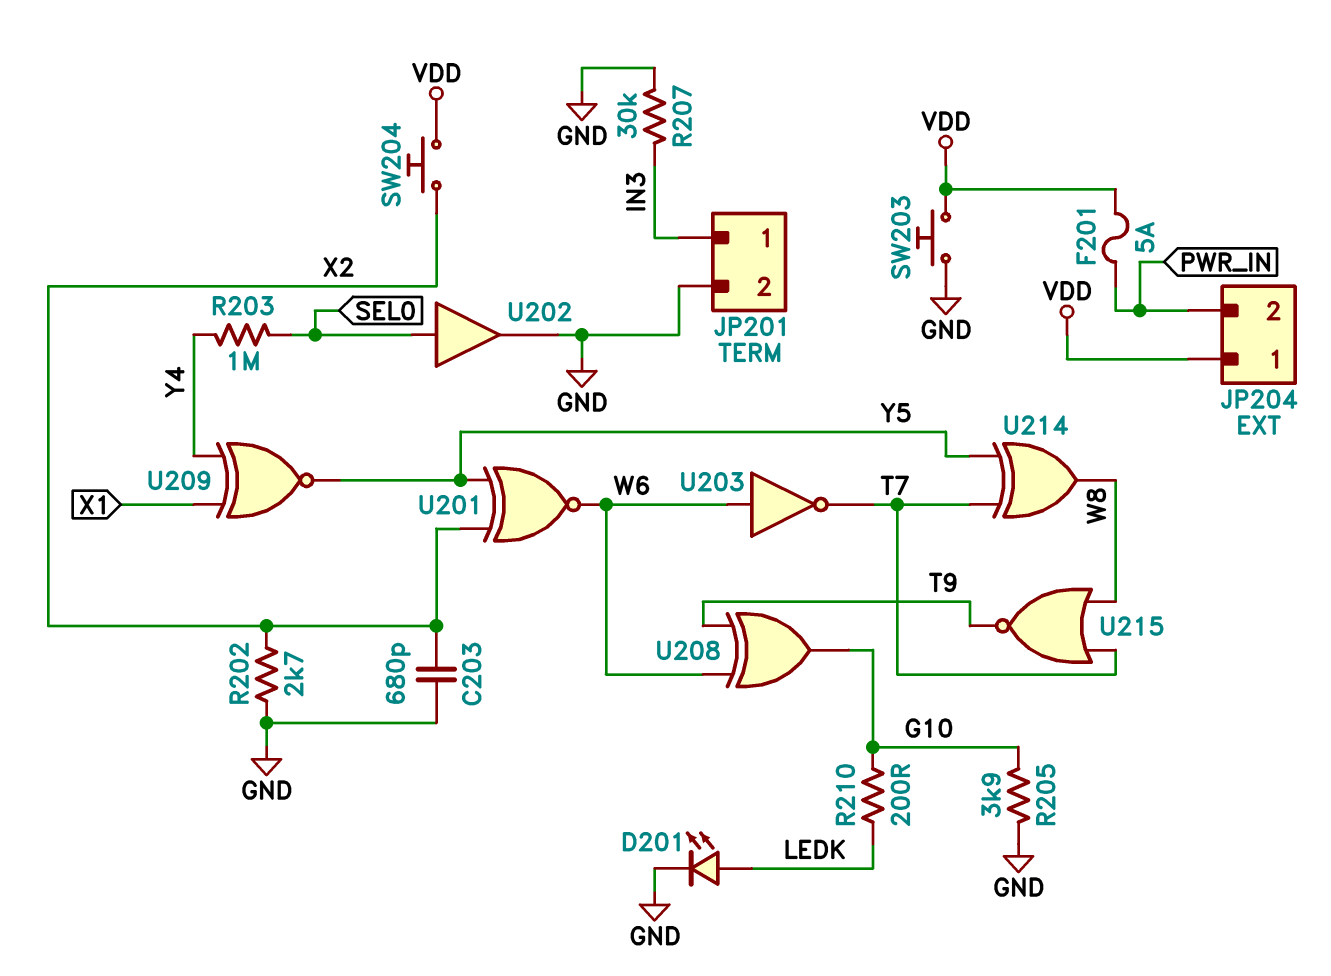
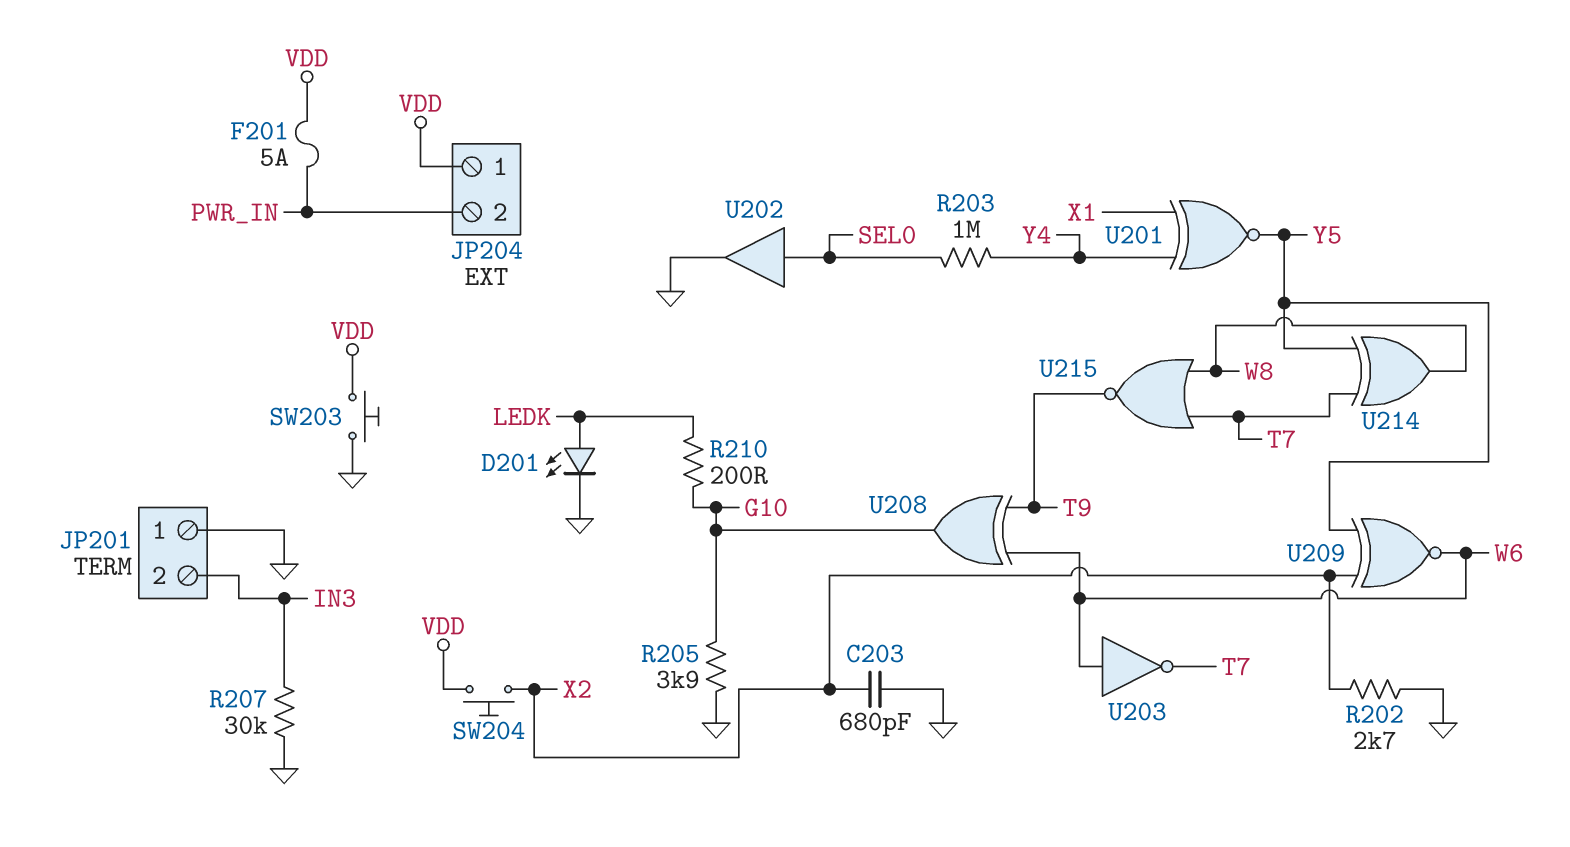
JP201 pin 1: IN3 -> GND
JP201 pin 2: GND -> IN3
U201: XNOR (in X2, in Y5, out W6) -> XNOR (in X1, in Y4, out Y5)
U209: XNOR (in X1, in Y4, out Y5) -> XNOR (in X2, in Y5, out W6)

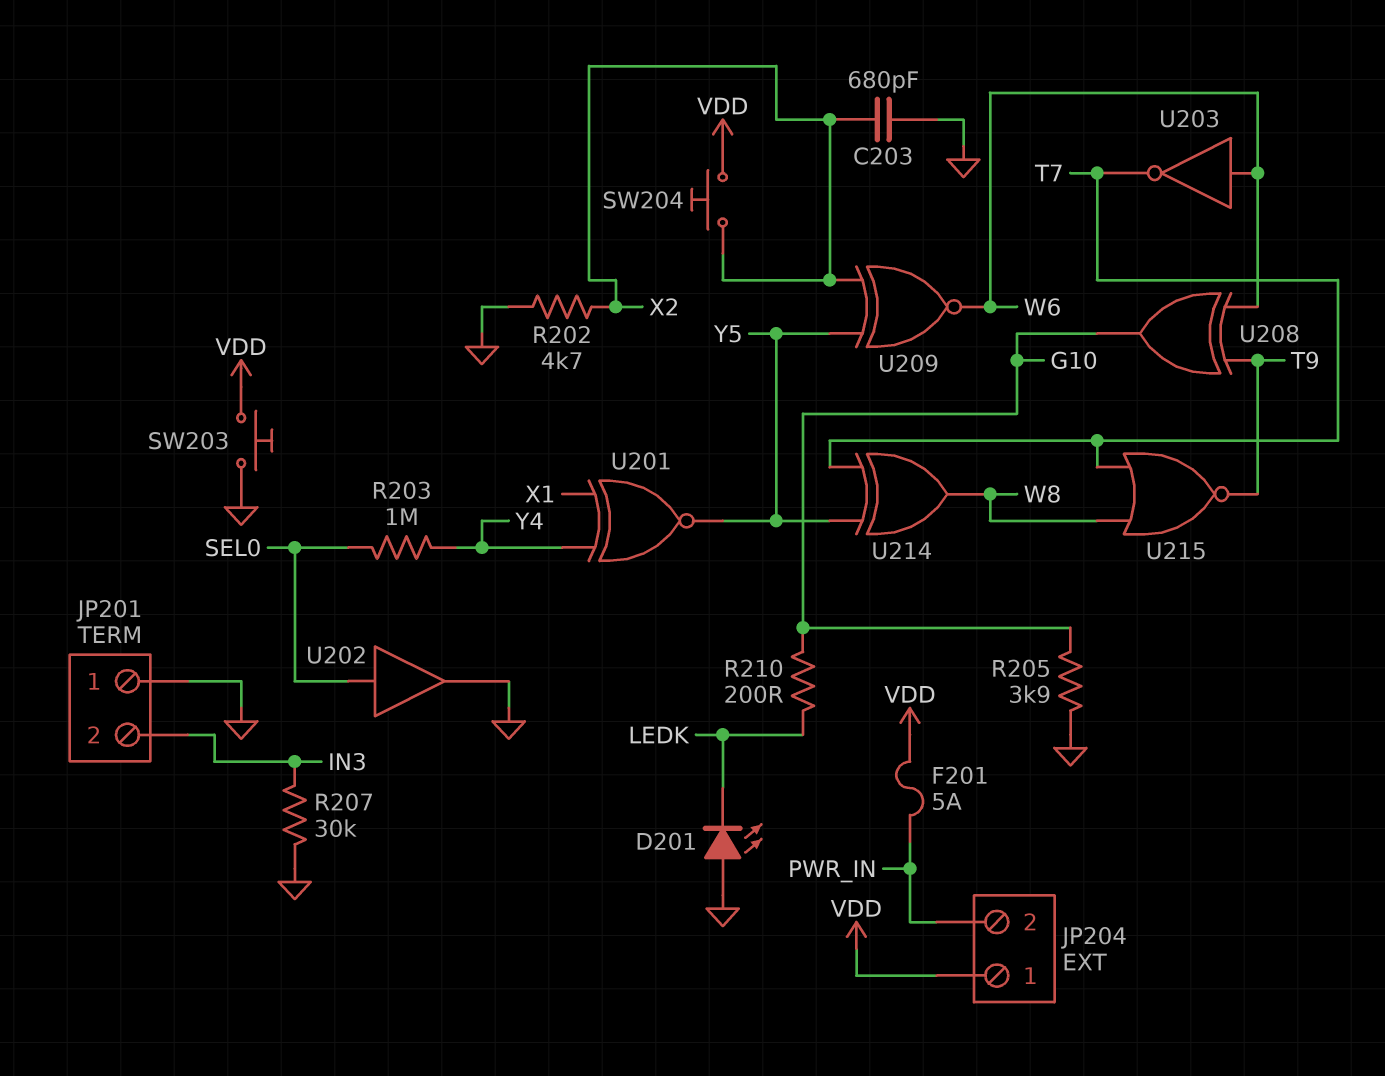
D201: LED (A LEDK, K GND) -> LED (A GND, K LEDK)
R202: 2.7k (GND, X2) -> 4.7k (GND, X2)

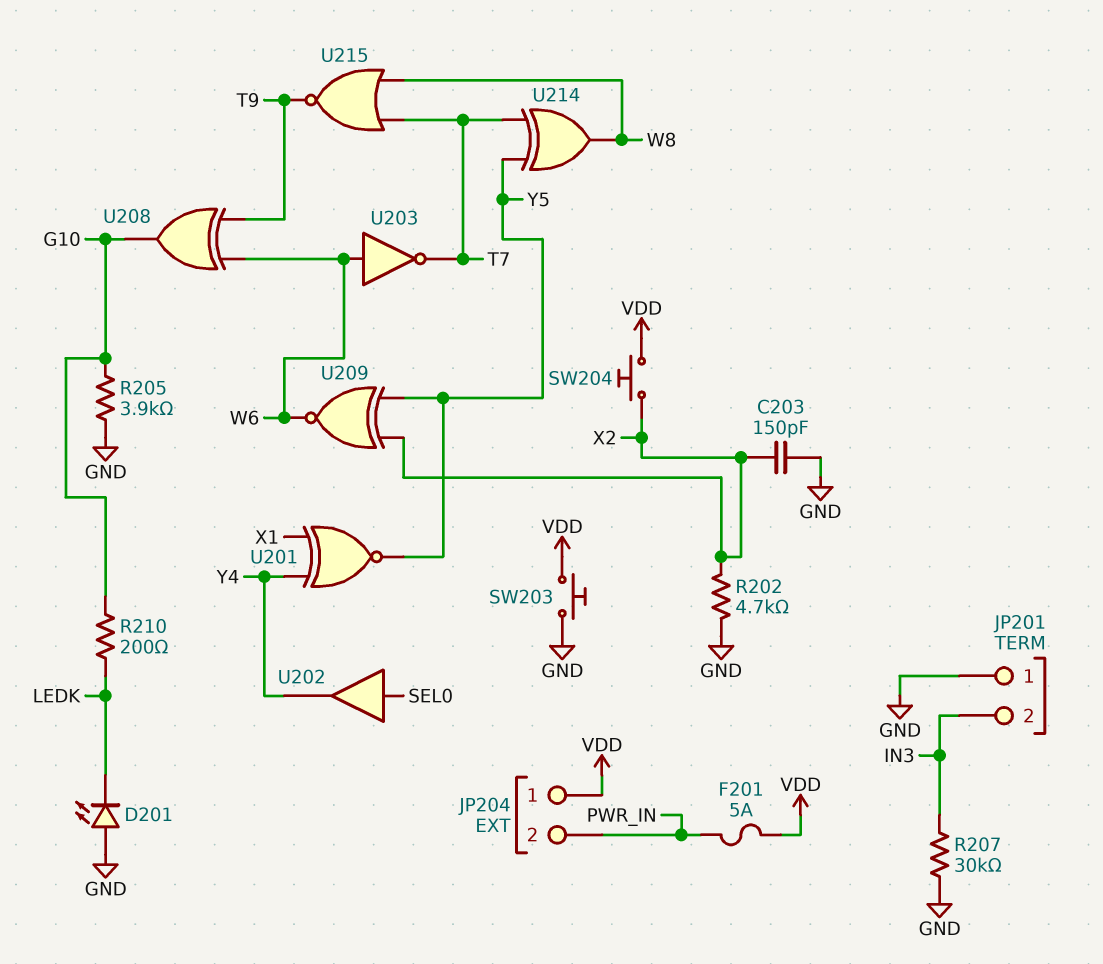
C203: 680pF (GND, X2) -> 150pF (GND, X2)
R203: 1M (SEL0, Y4) -> none
U202: buffer (in SEL0, out GND) -> buffer (in SEL0, out Y4)

